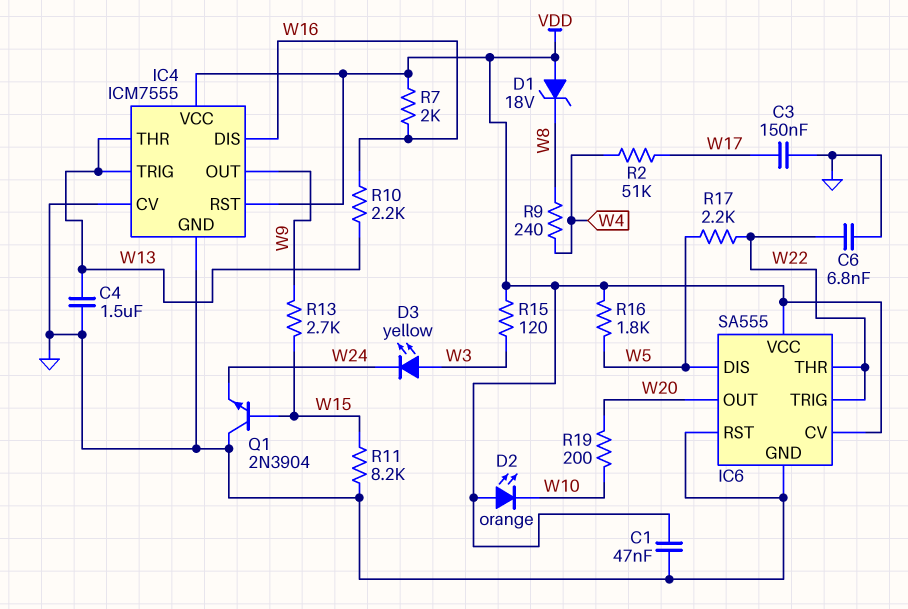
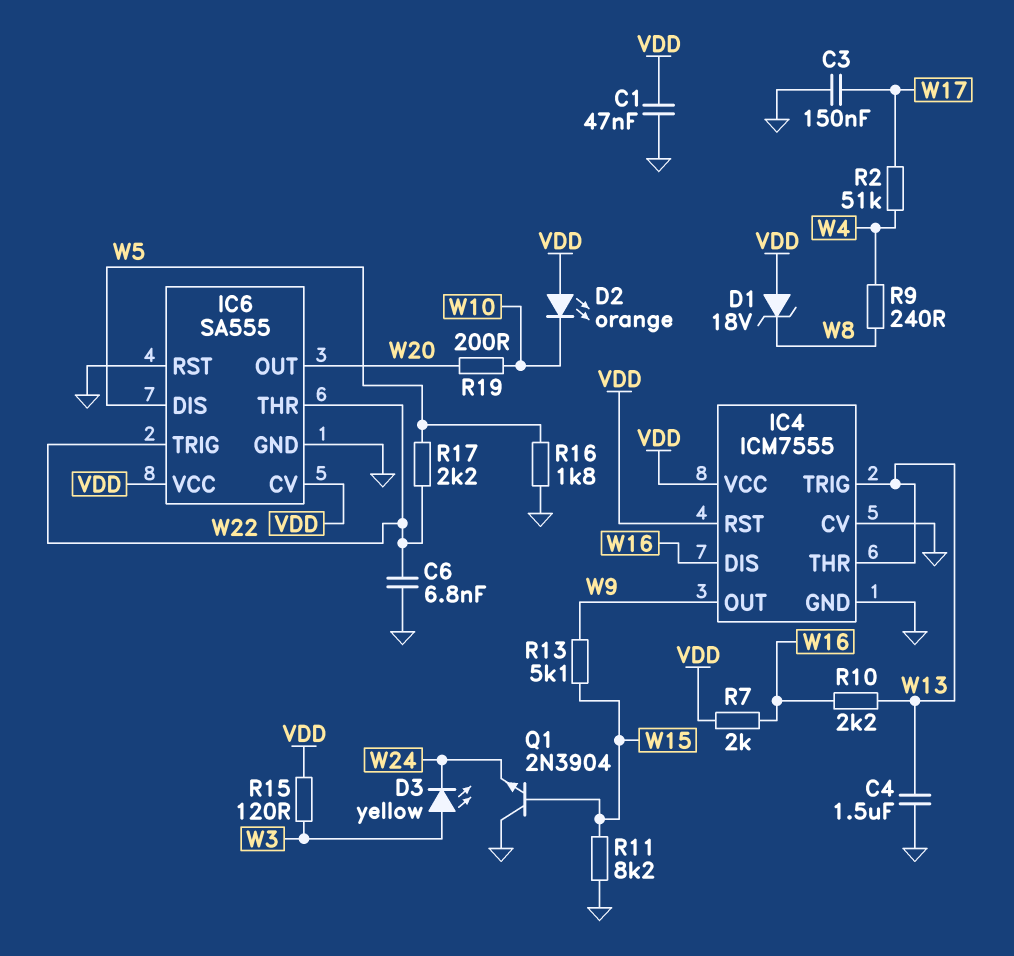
R13: 2.7k (W9, W15) -> 5.1k (W9, W15)
R16: 1.8k (VDD, W5) -> 1.8k (GND, W5)

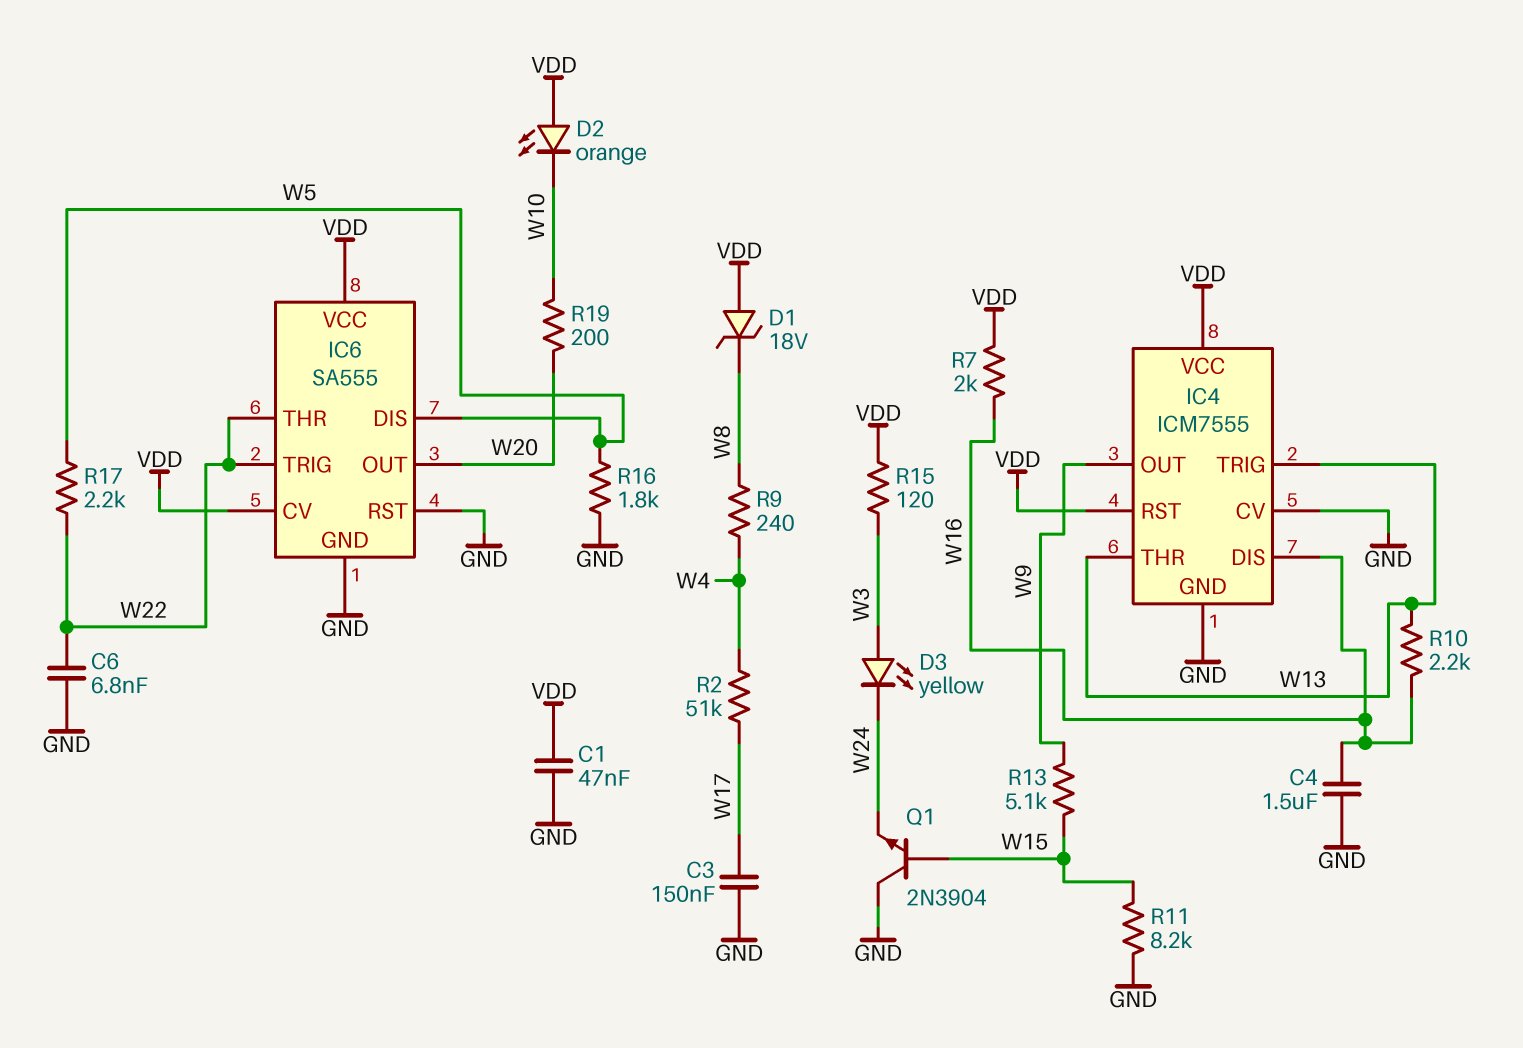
C4: 1.5uF (GND, W13) -> 1.5uF (GND, W16)

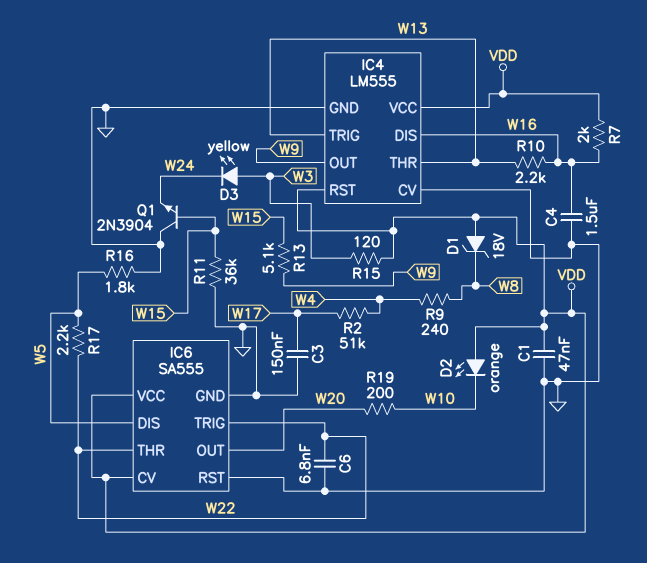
IC4: ICM7555 -> LM555
R11: 8.2k (GND, W15) -> 36k (GND, W15)

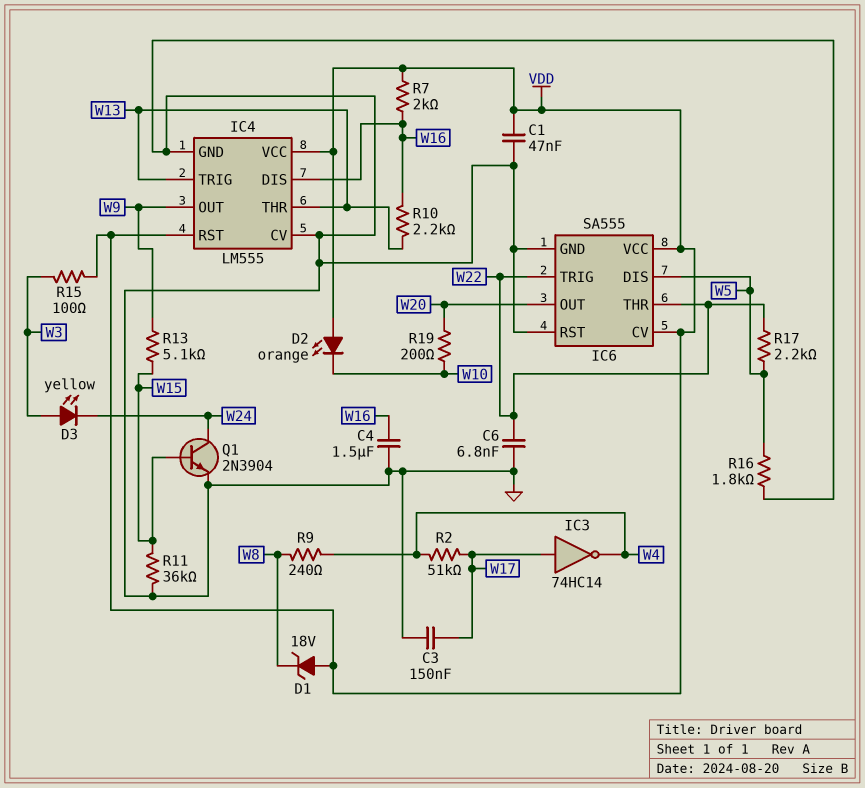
IC3: none -> NOT 74HC14 (in W17, out W4)
Q1: NPN 2N3904 (B W15, C GND, E W24) -> NPN 2N3904 (B W15, C W24, E GND)
R15: 120 (VDD, W3) -> 100 (VDD, W3)

